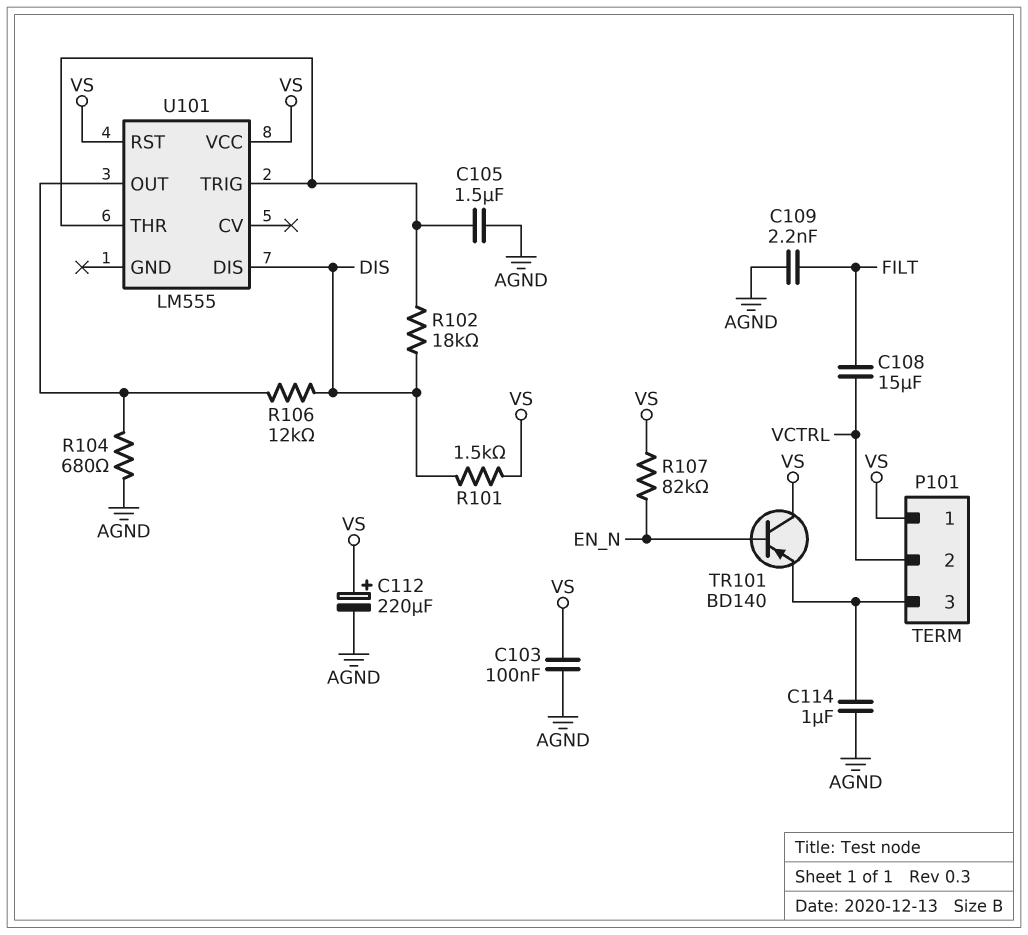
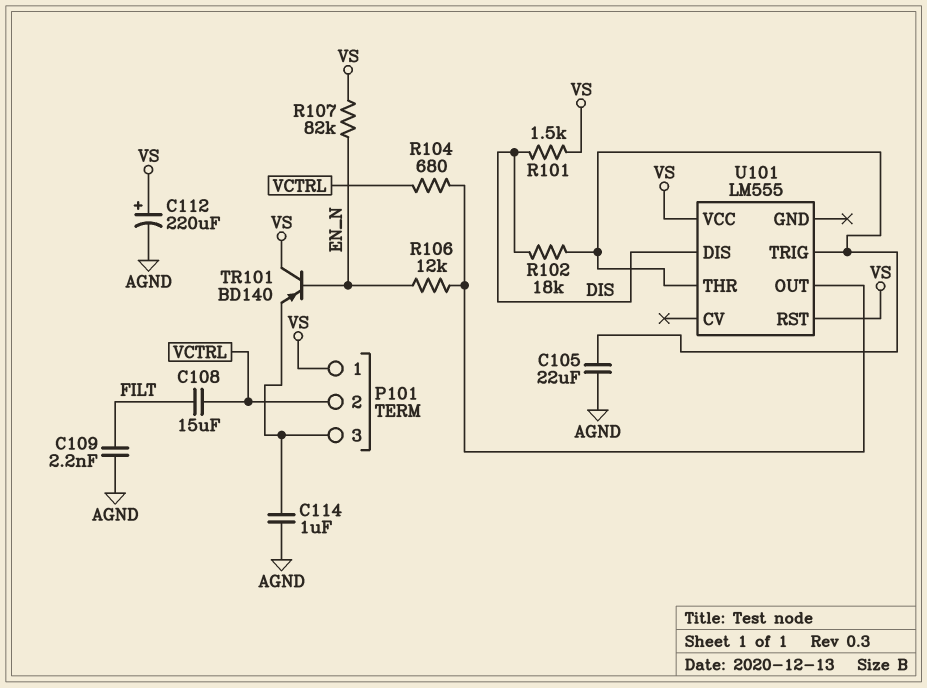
C103: 100nF (AGND, VS) -> none
C105: 1.5uF (AGND, U101/THR) -> 22uF (AGND, U101/THR)
R104: 680 (AGND, U101/OUT) -> 680 (U101/OUT, VCTRL)
R106: 12k (DIS, U101/OUT) -> 12k (EN_N, U101/OUT)

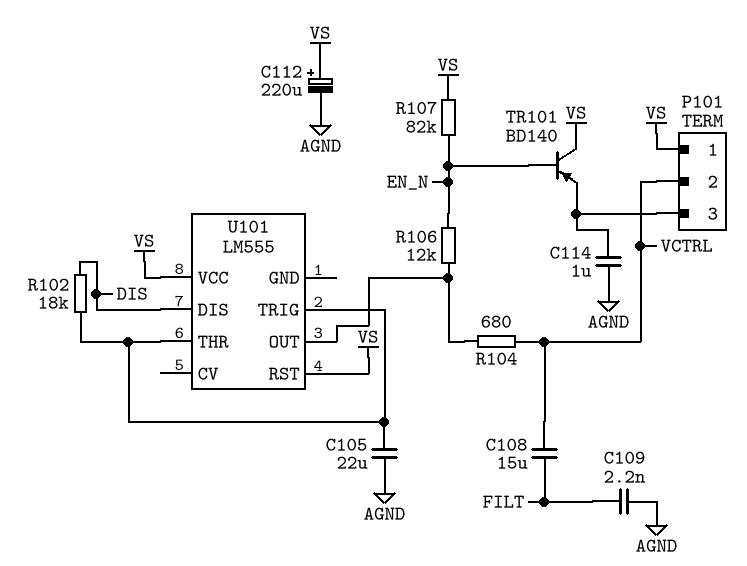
R101: 1.5k (DIS, VS) -> none

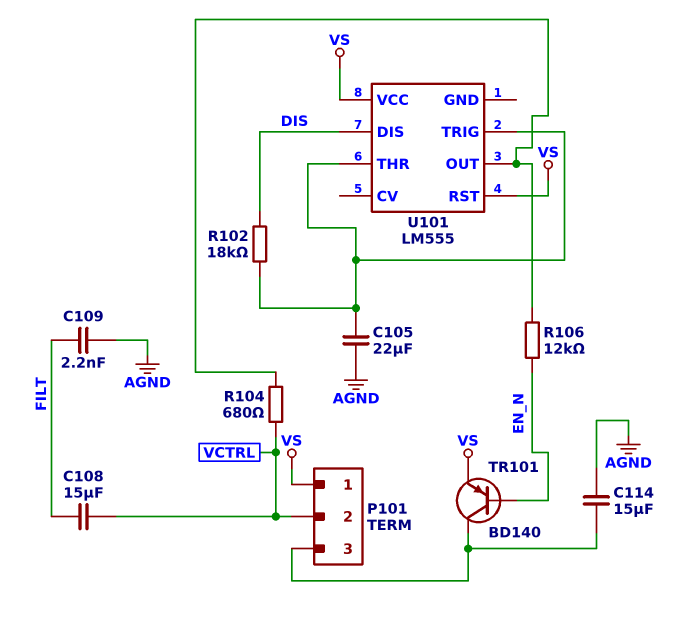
C112: 220uF (plus VS, minus AGND) -> none
C114: 1uF (AGND, P101/3) -> 15uF (AGND, P101/3)
R107: 82k (EN_N, VS) -> none
TR101: PNP BD140 (B EN_N, C VS, E P101/3) -> PNP BD140 (B EN_N, C P101/3, E VS)

